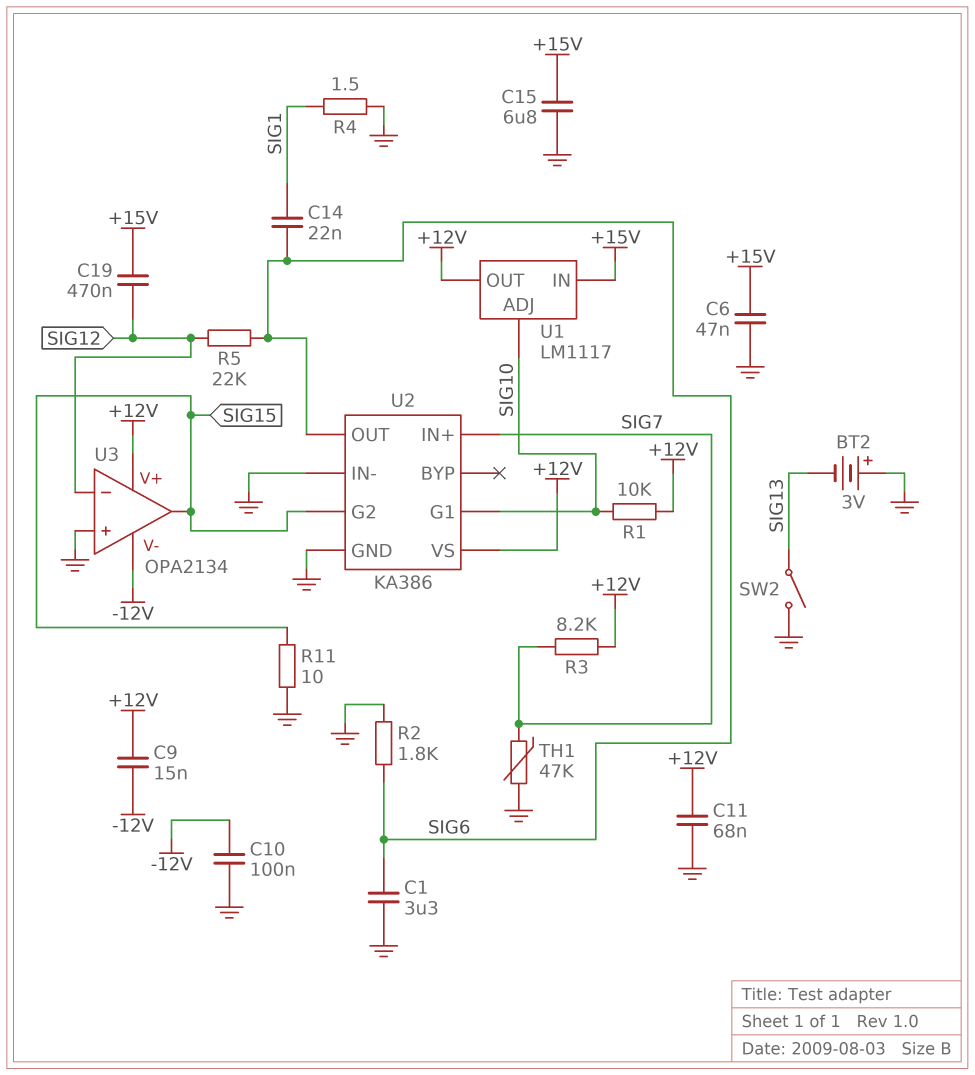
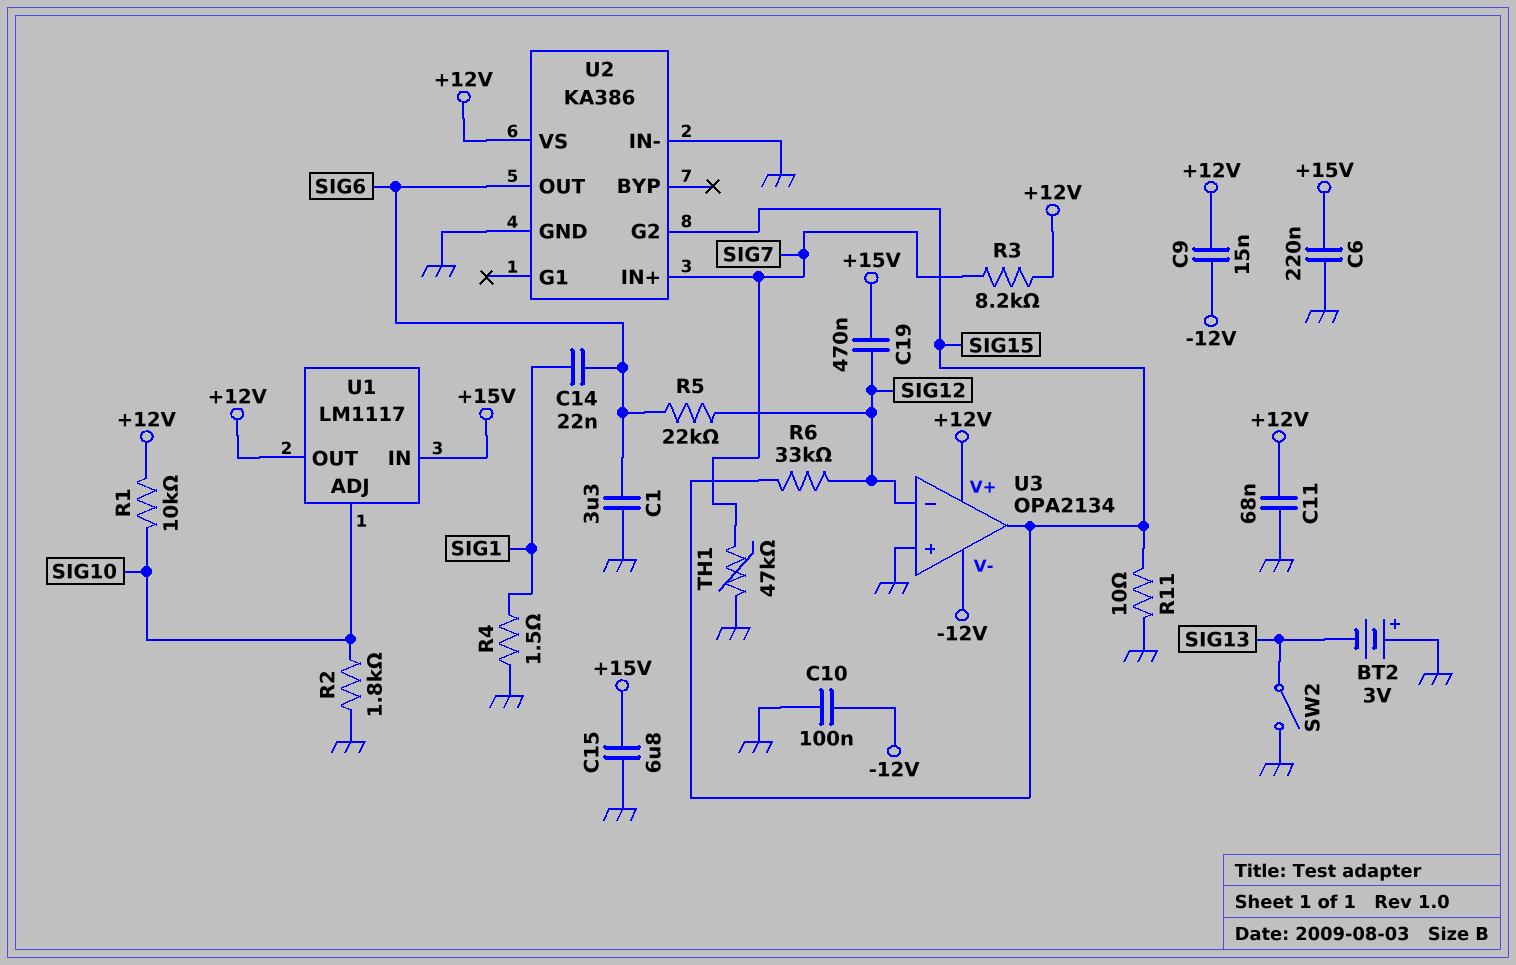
C6: 47nF (+15V, GND) -> 220nF (+15V, GND)
R2: 1.8k (GND, SIG6) -> 1.8k (GND, SIG10)
R6: none -> 33k (SIG12, SIG15)
U2 pin G1: SIG10 -> none

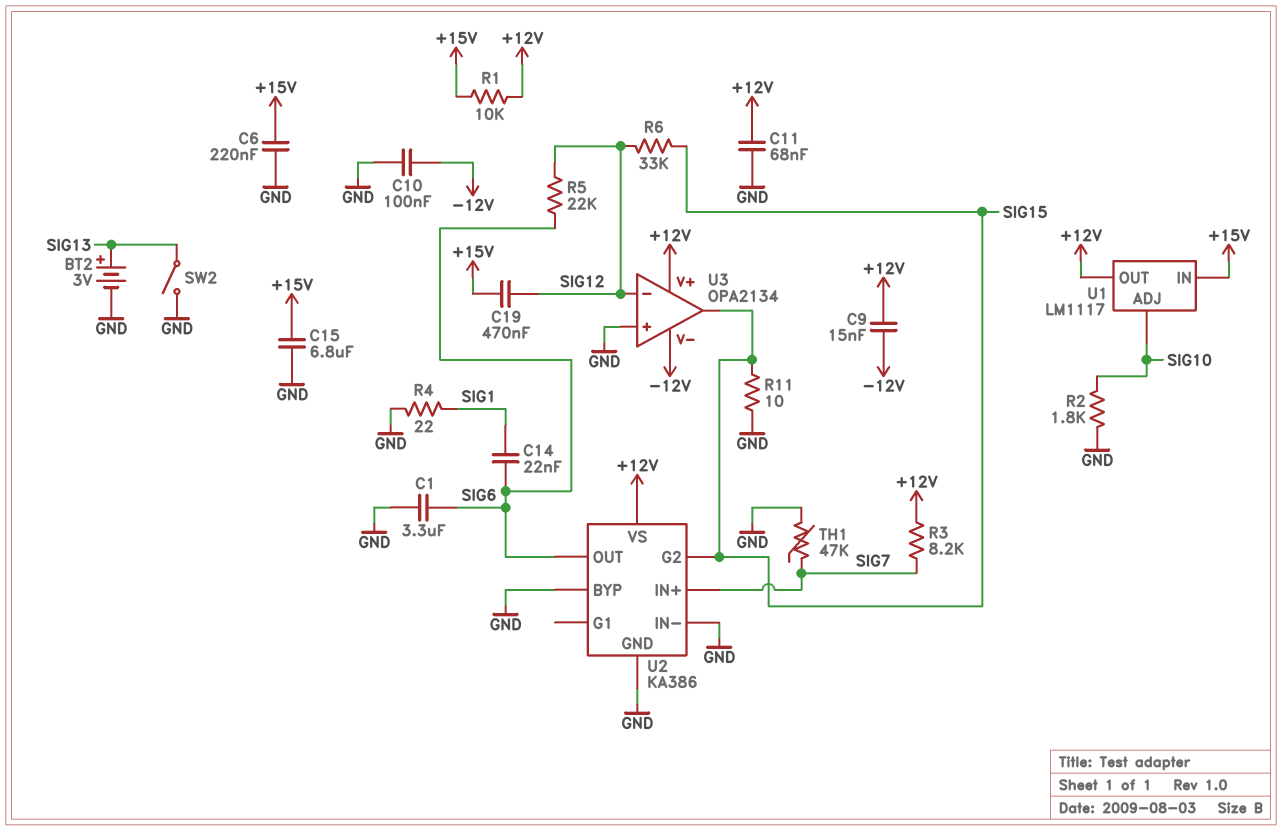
BT2: 3V (plus GND, minus SIG13) -> 3V (plus SIG13, minus GND)
R1: 10k (+12V, SIG10) -> 10k (+12V, +15V)
R4: 1.5 (GND, SIG1) -> 22 (GND, SIG1)
U2 pin BYP: none -> GND

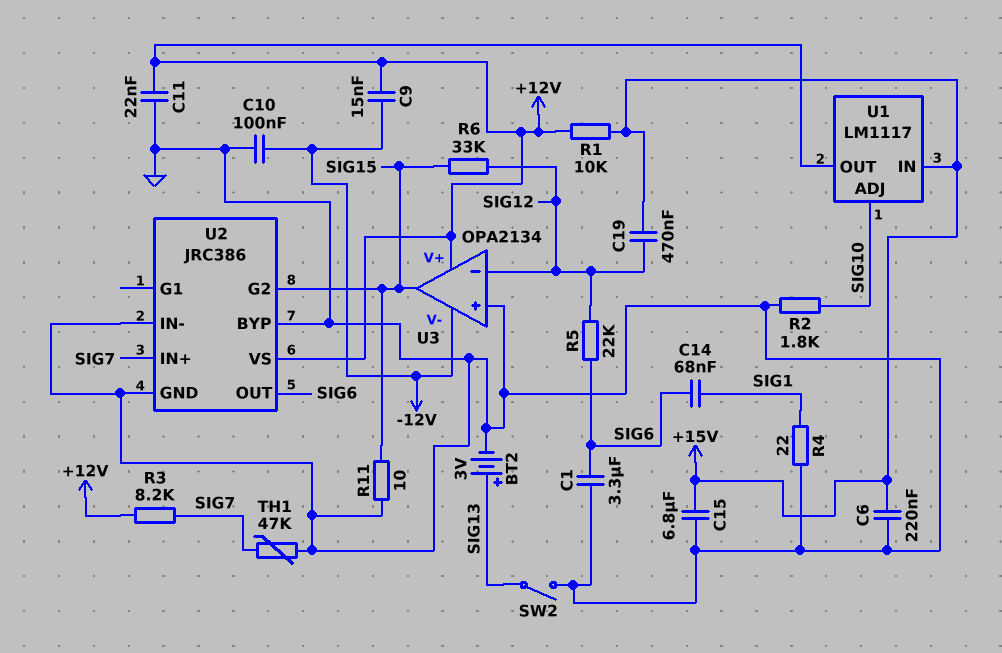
C11: 68nF (+12V, GND) -> 22nF (+12V, GND)
C14: 22nF (SIG1, SIG6) -> 68nF (SIG1, SIG6)
U2: KA386 -> JRC386

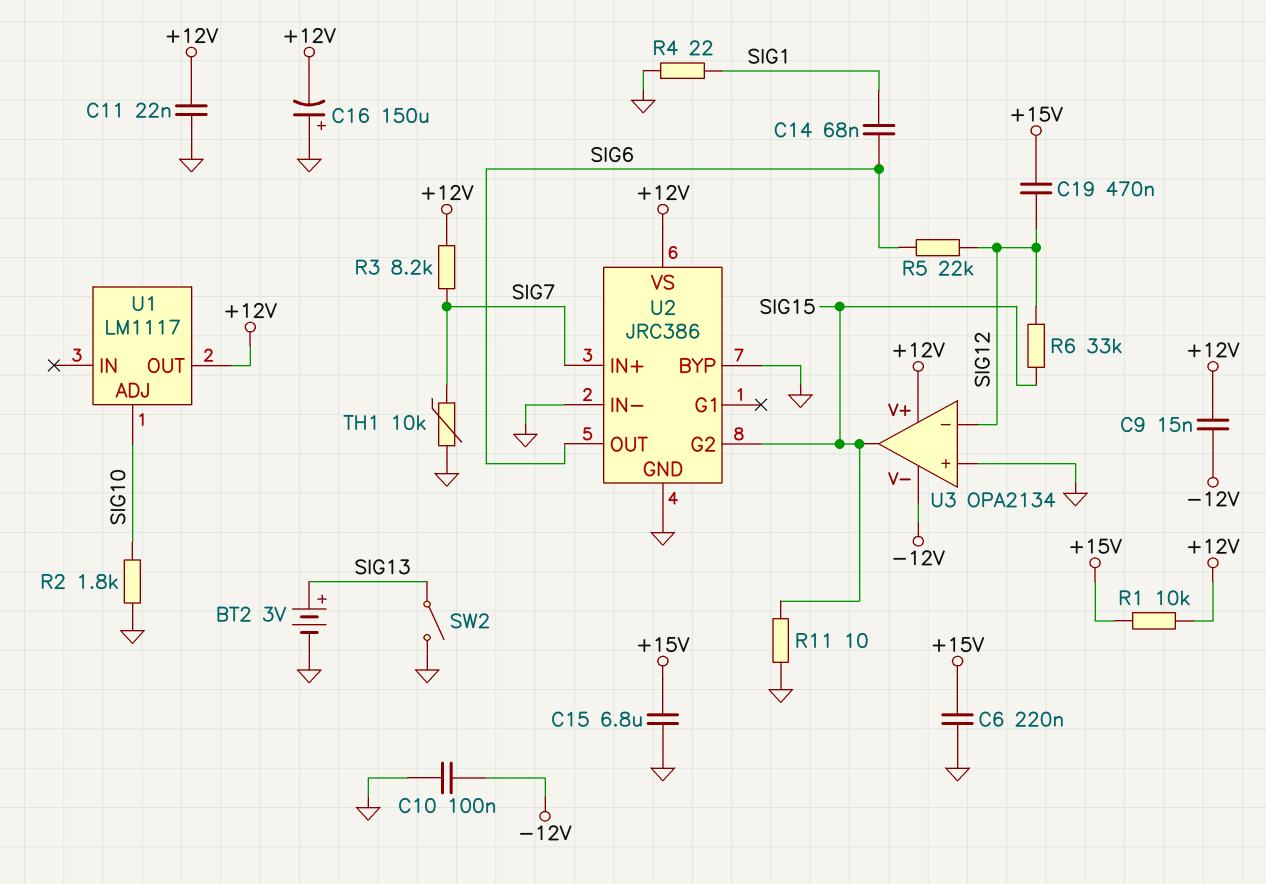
C1: 3.3uF (GND, SIG6) -> none
C16: none -> 150uF (plus GND, minus +12V)
TH1: 47k (GND, SIG7) -> 10k (GND, SIG7)
U1 pin IN: +15V -> none

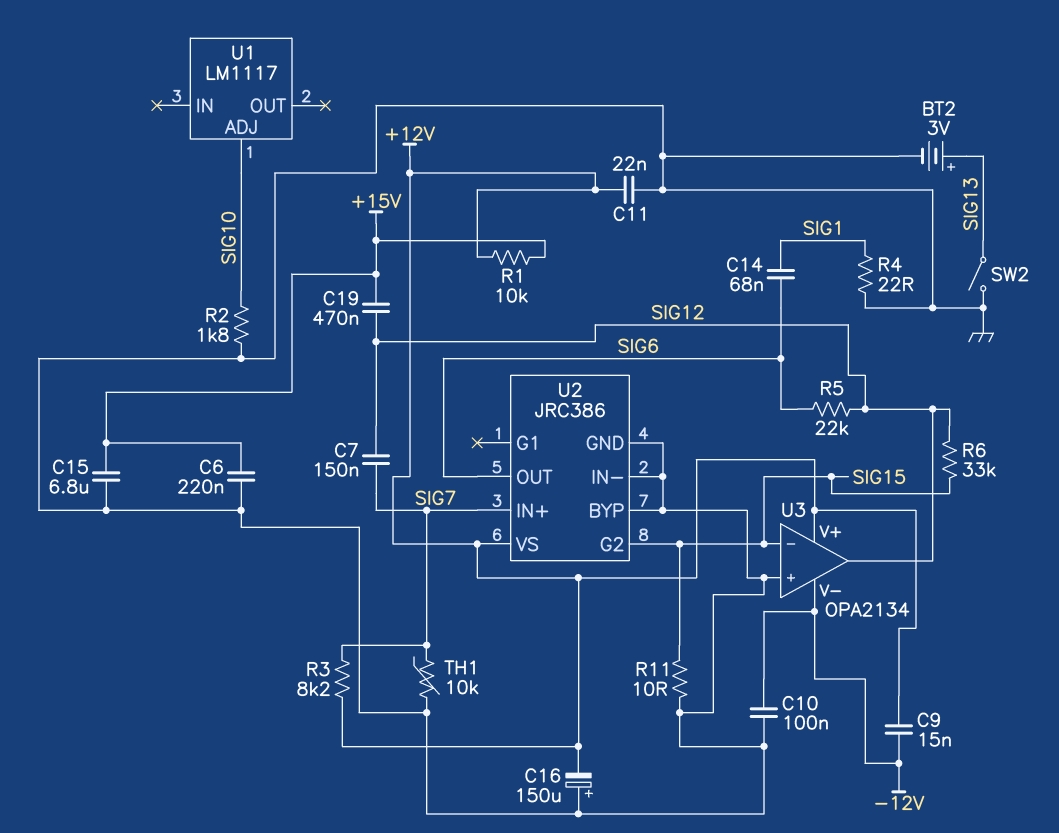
C7: none -> 150nF (SIG7, SIG12)
U1 pin OUT: +12V -> none
U3 pin in-: SIG12 -> SIG15
U3 pin out: SIG15 -> SIG12

